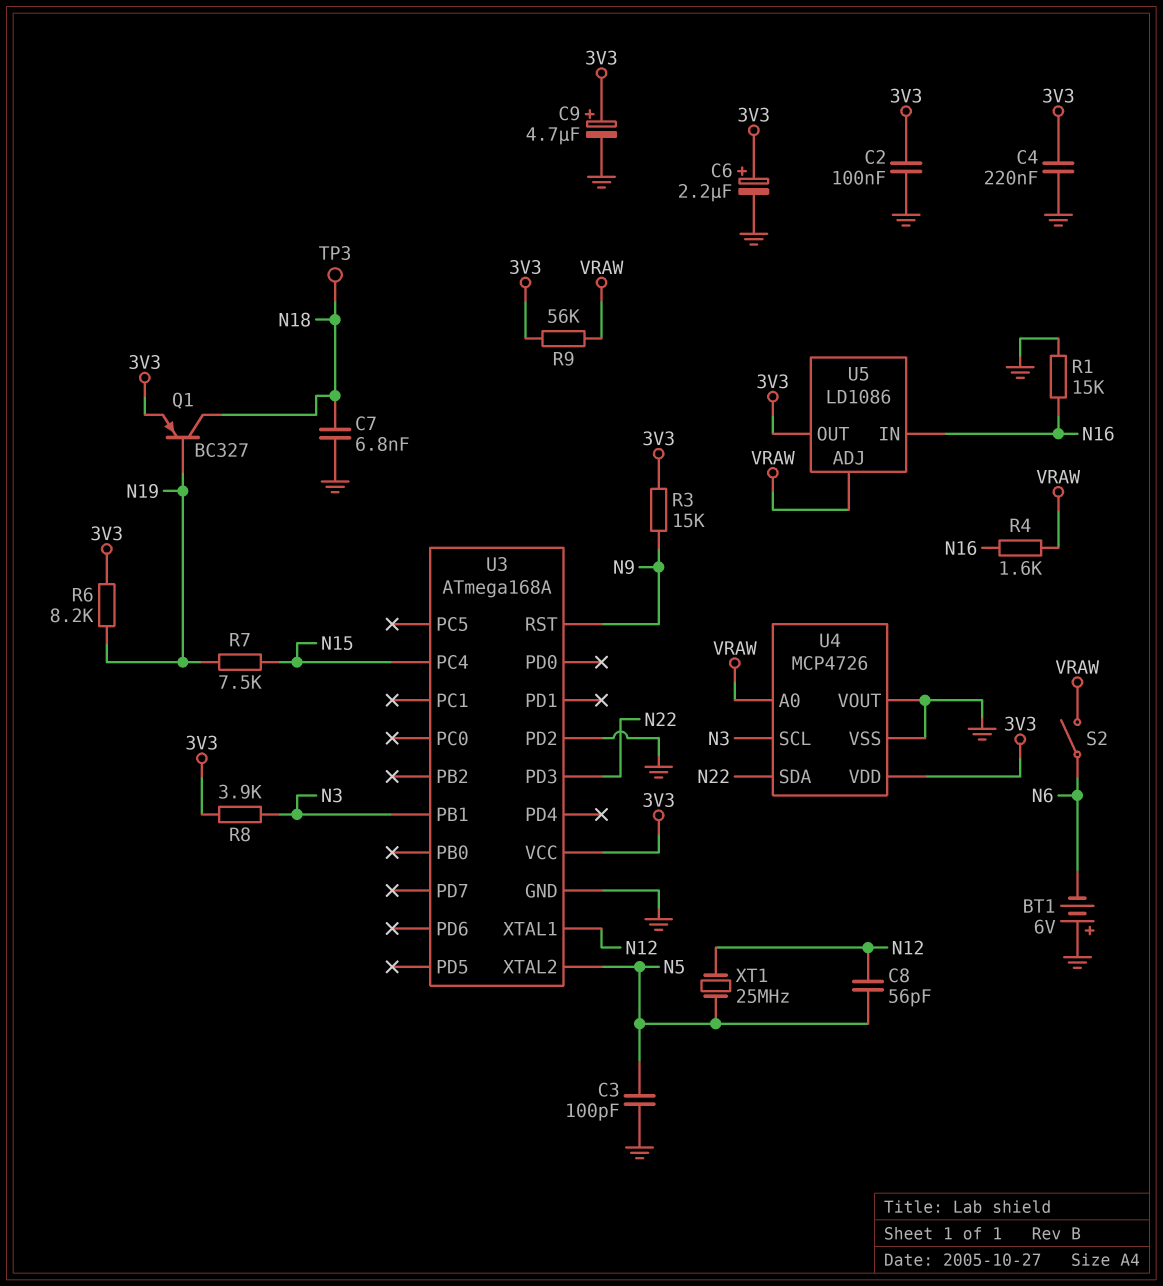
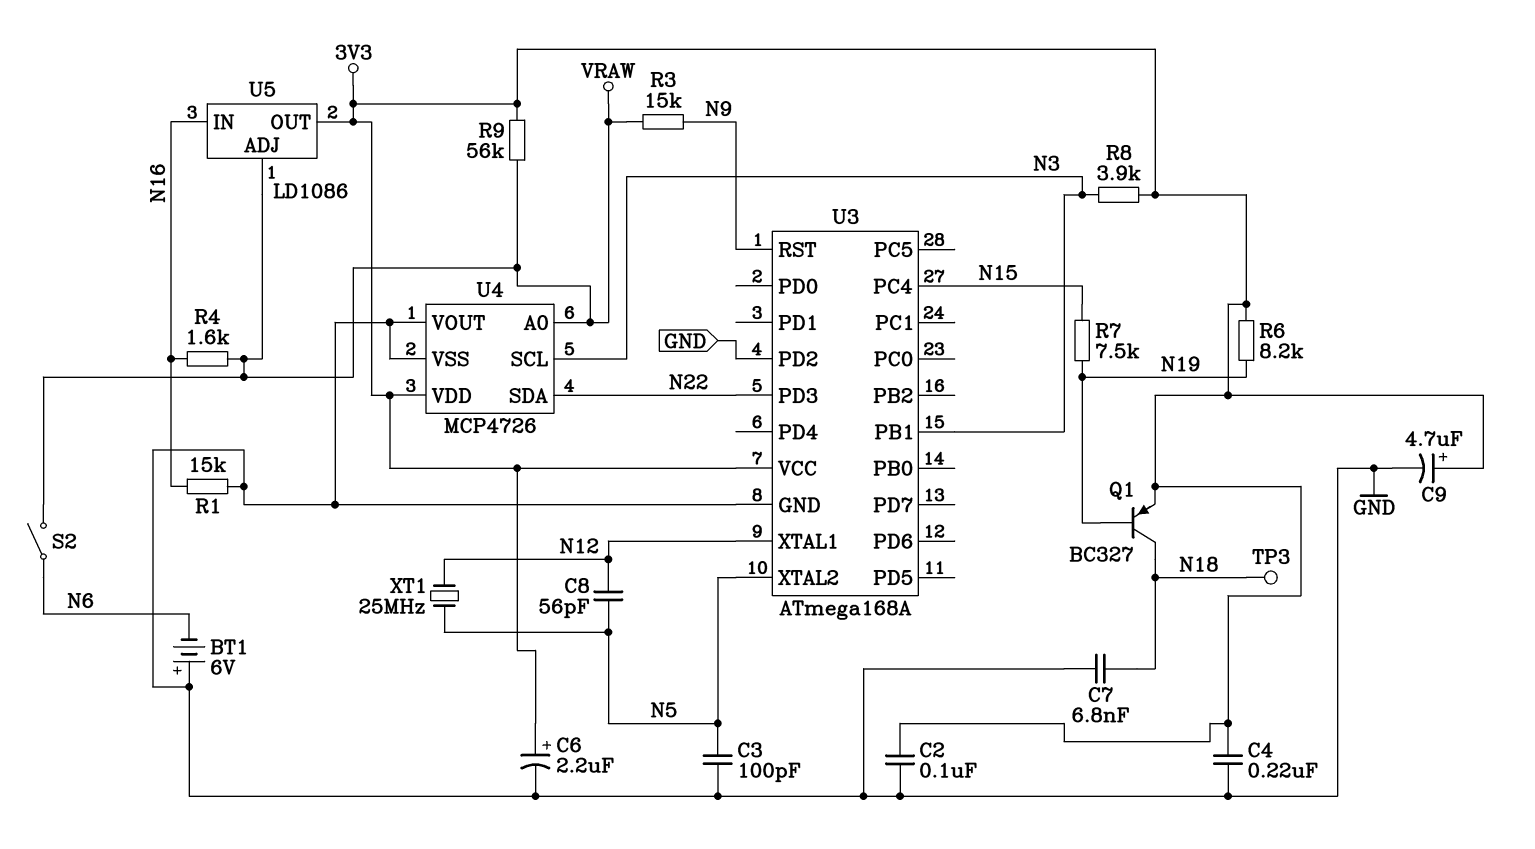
R3: 15k (3V3, N9) -> 15k (N9, VRAW)

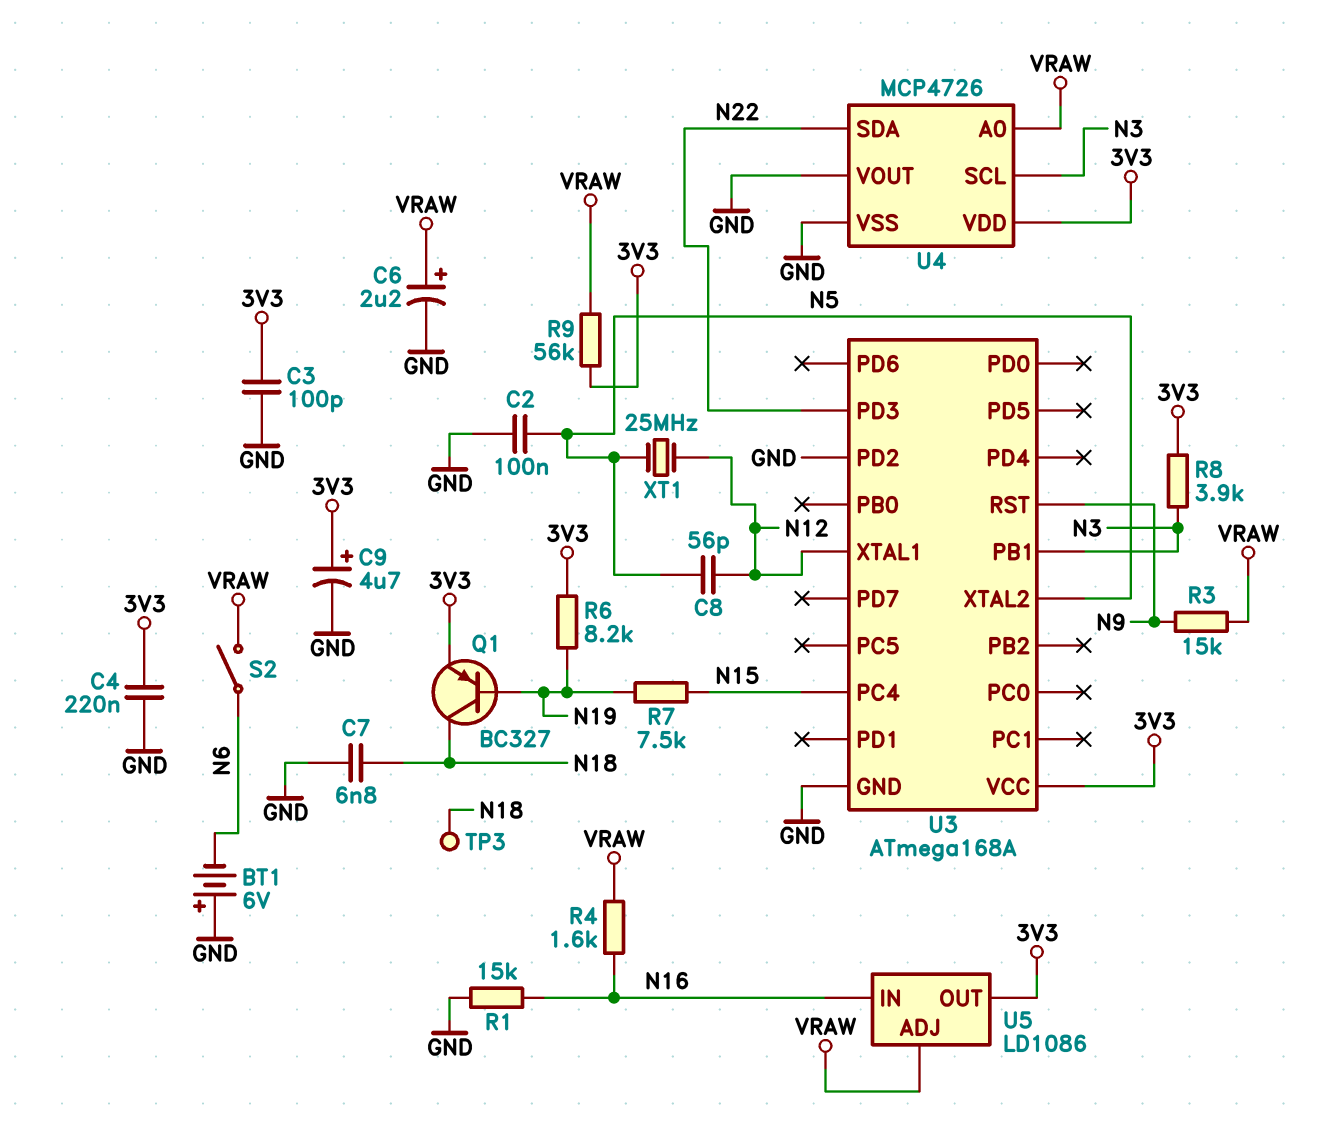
C2: 100nF (3V3, GND) -> 100nF (GND, N5)
C3: 100pF (GND, N5) -> 100pF (3V3, GND)
C6: 2.2uF (plus 3V3, minus GND) -> 2.2uF (plus VRAW, minus GND)

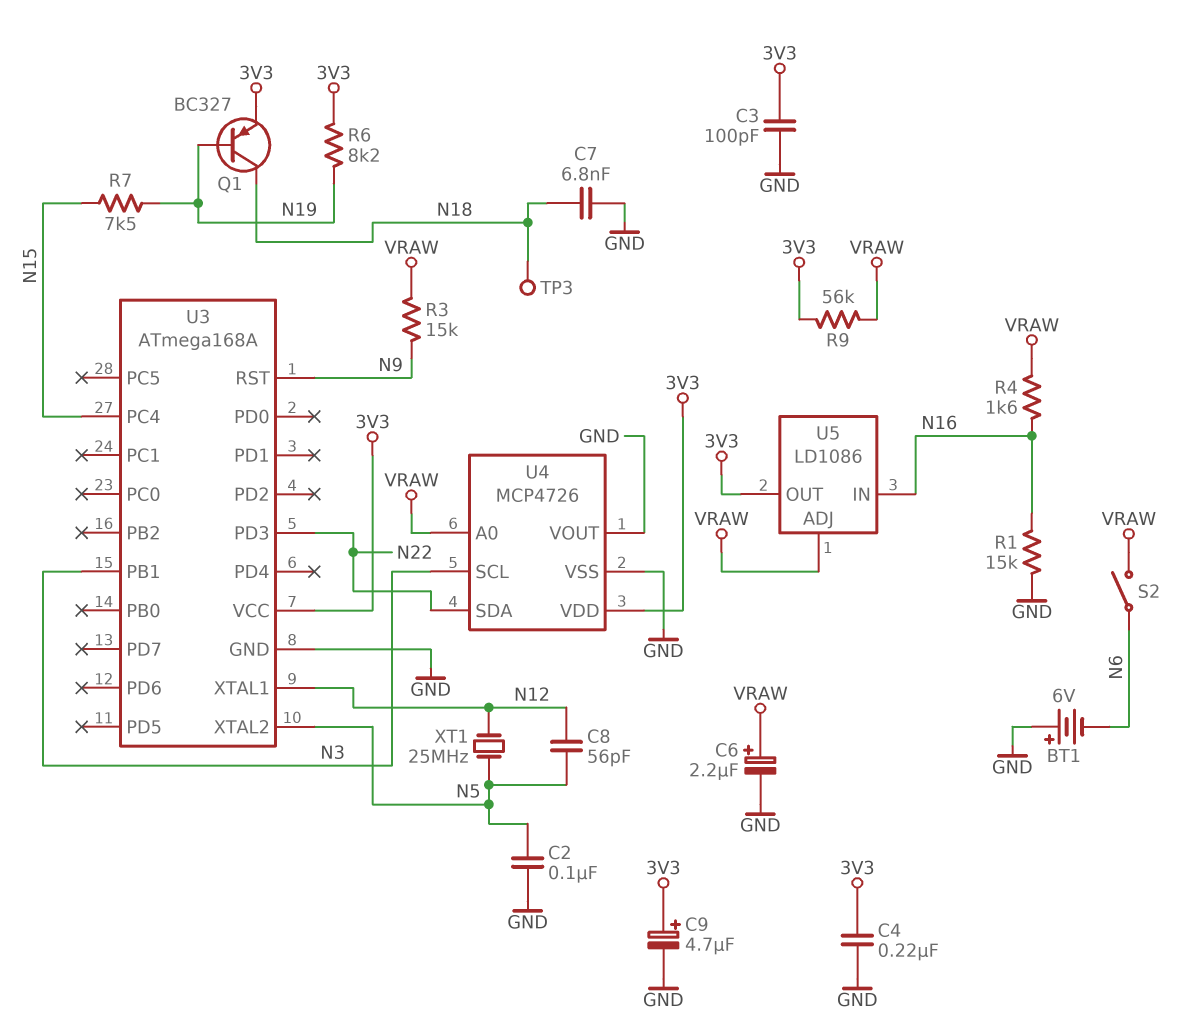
R8: 3.9k (3V3, N3) -> none
U3 pin PD2: GND -> none

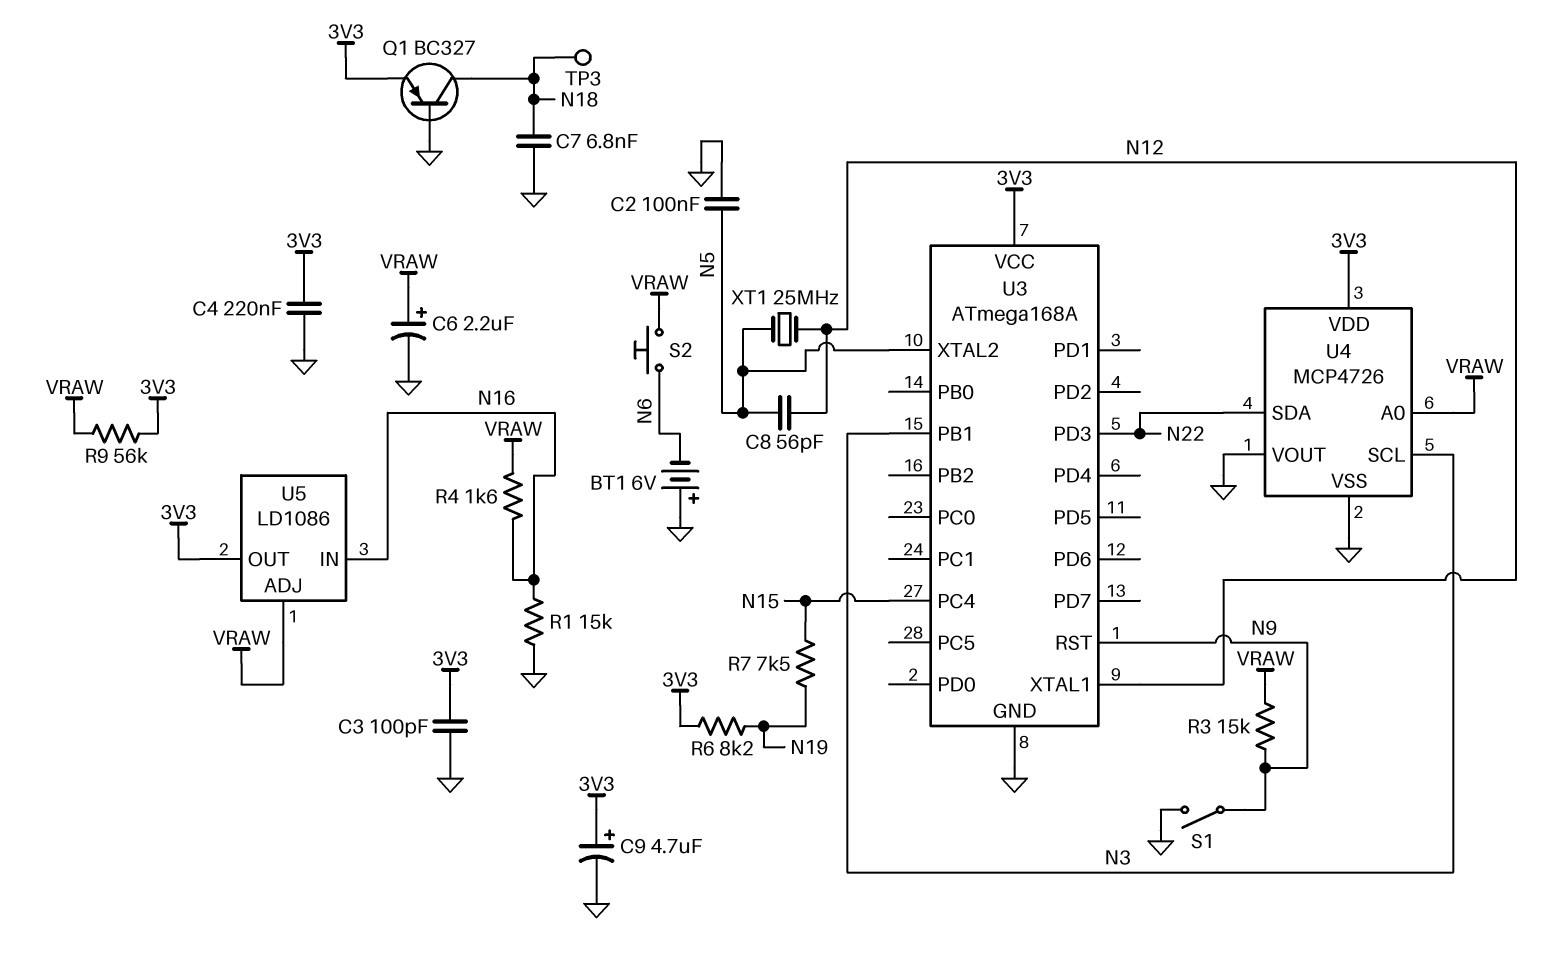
Q1: PNP BC327 (B N19, C N18, E 3V3) -> PNP BC327 (B GND, C N18, E 3V3)
S1: none -> switch (GND, N9)
S2: switch (N6, VRAW) -> button (N6, VRAW)

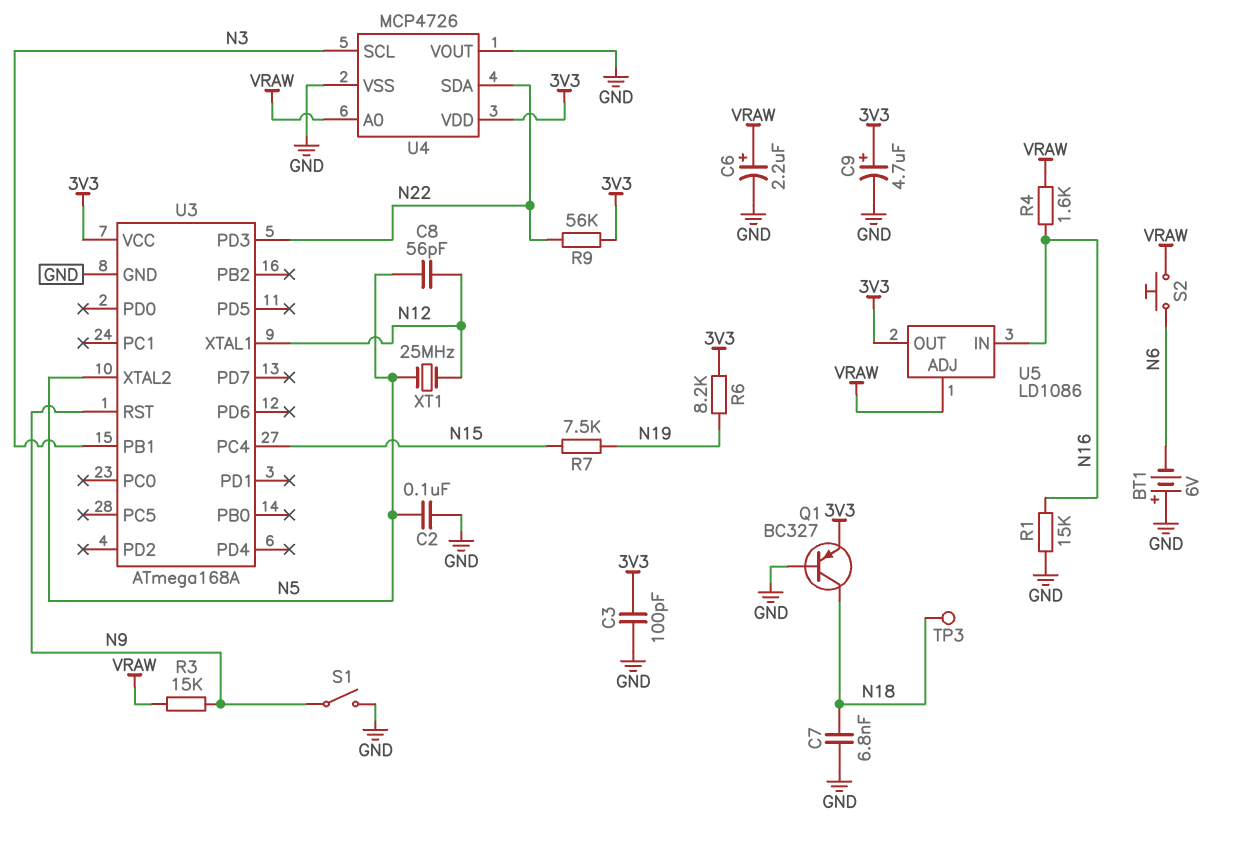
C4: 220nF (3V3, GND) -> none
R9: 56k (3V3, VRAW) -> 56k (3V3, N22)

